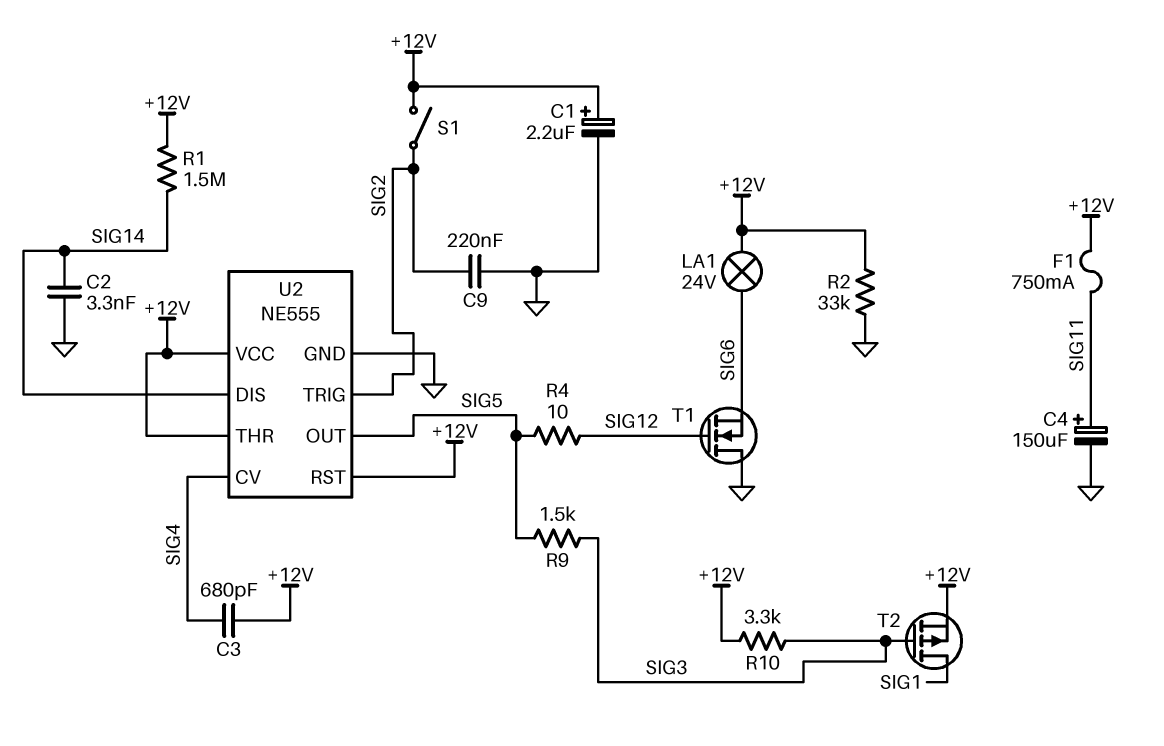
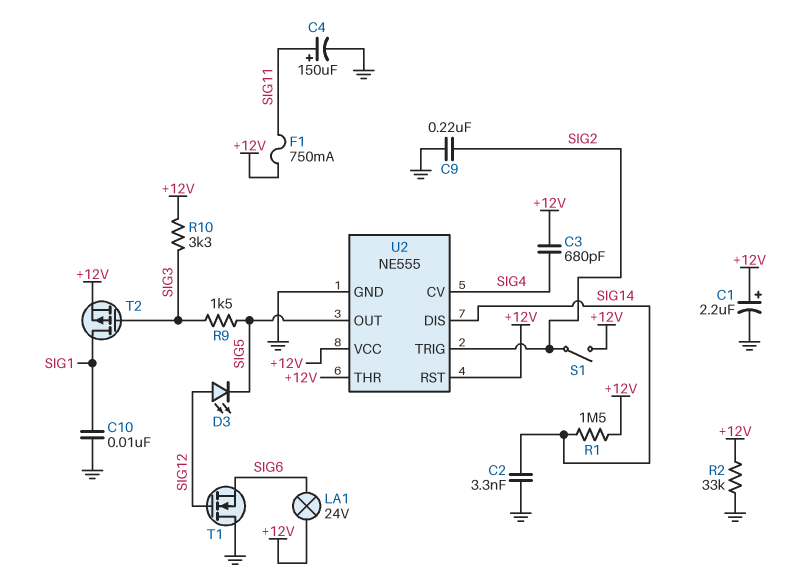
C10: none -> 10nF (GND, SIG1)
D3: none -> LED (A SIG12, K SIG5)
R4: 10 (SIG5, SIG12) -> none

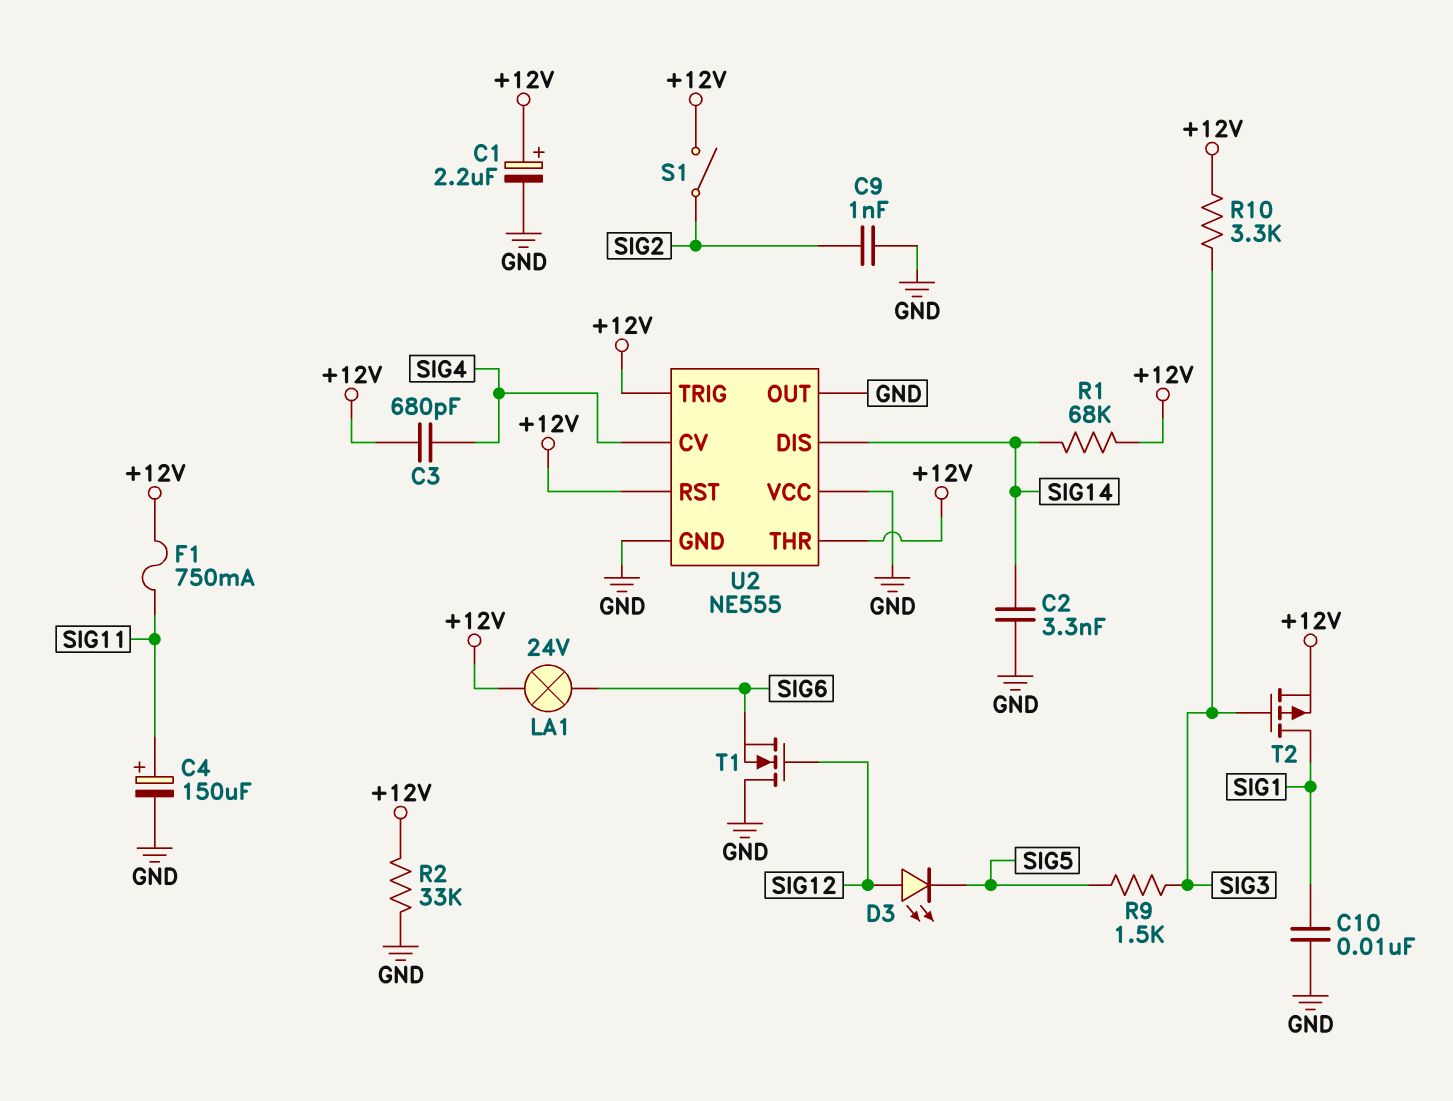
C9: 220nF (GND, SIG2) -> 1nF (GND, SIG2)
R1: 1.5M (+12V, SIG14) -> 68k (+12V, SIG14)
U2 pin OUT: SIG5 -> GND
U2 pin TRIG: SIG2 -> +12V
U2 pin VCC: +12V -> GND

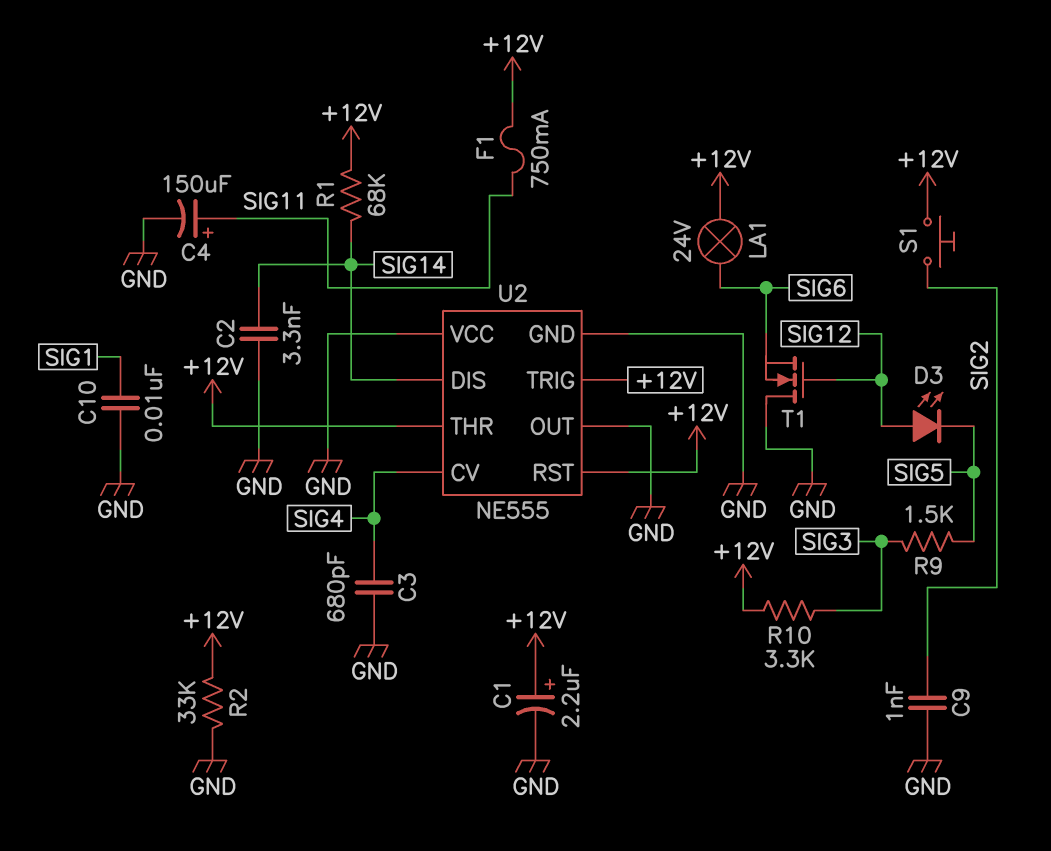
C3: 680pF (+12V, SIG4) -> 680pF (GND, SIG4)
S1: switch (+12V, SIG2) -> button (+12V, SIG2)
T2: PMOS (G SIG3, D SIG1, S +12V) -> none

